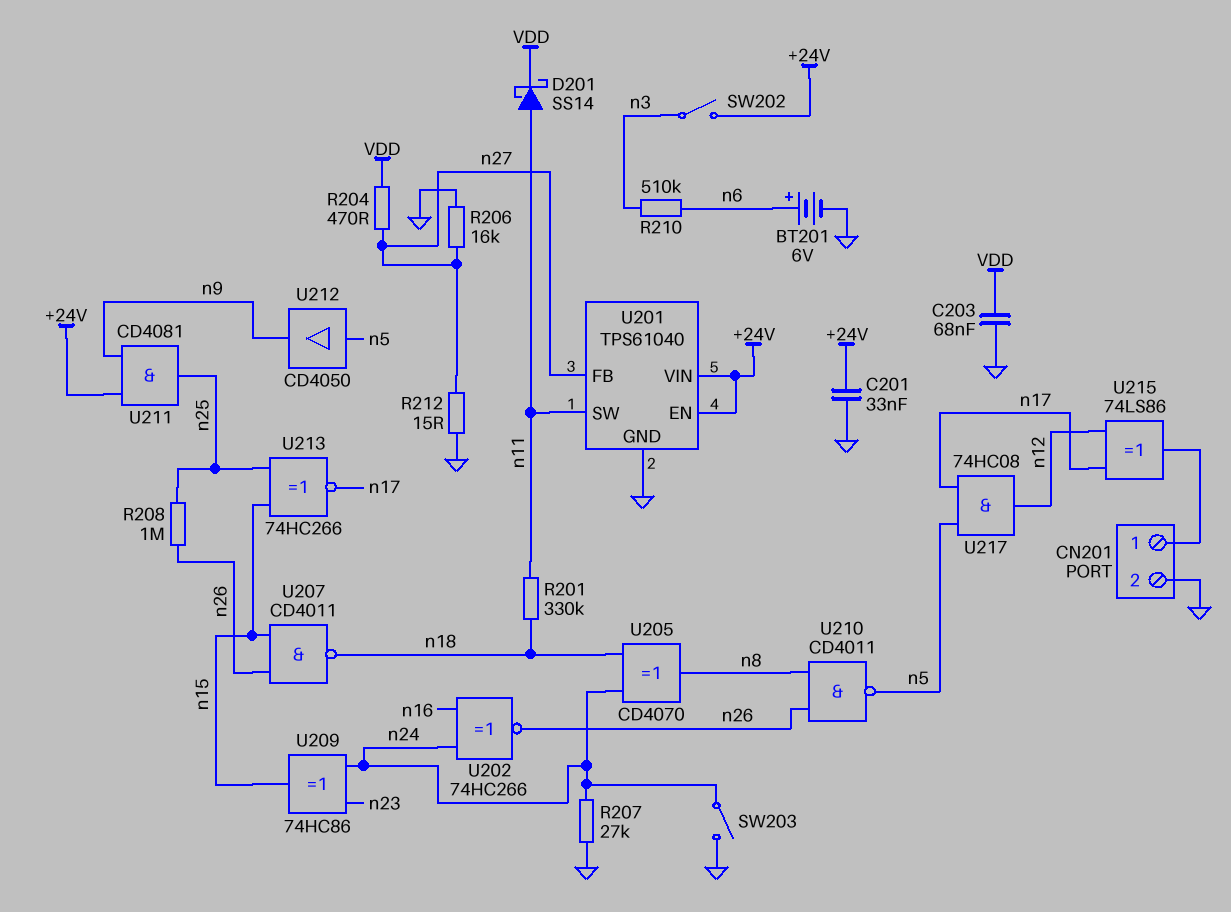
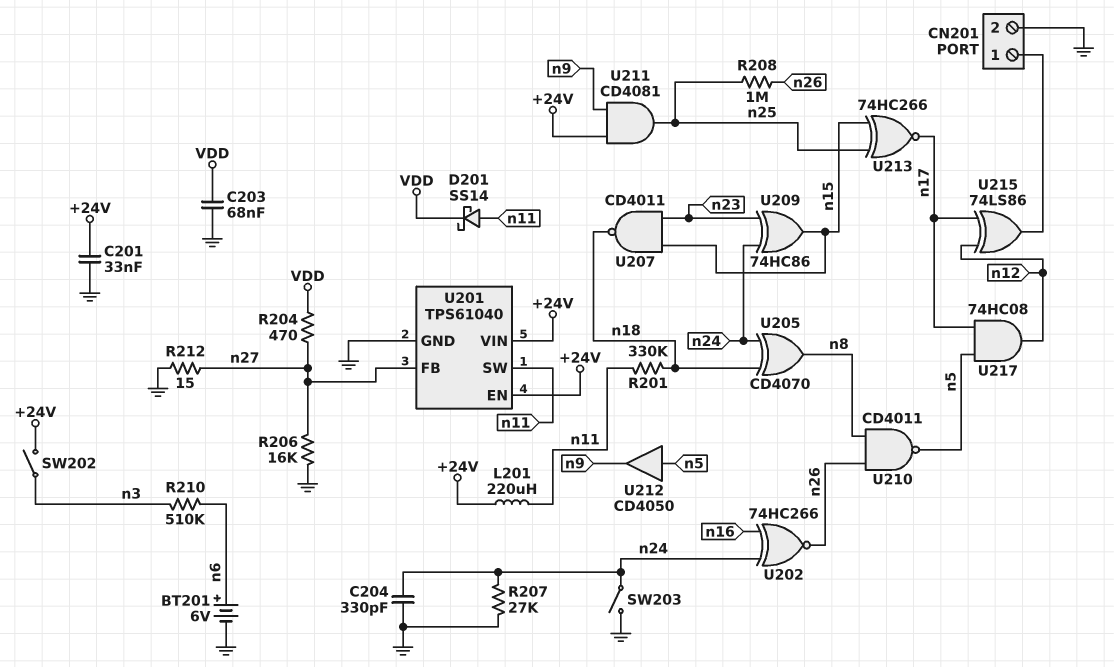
C204: none -> 330pF (GND, n24)
L201: none -> 220uH (+24V, n11)
U207: NAND CD4011 (in n15, in n26, out n18) -> NAND CD4011 (in n15, in n23, out n18)

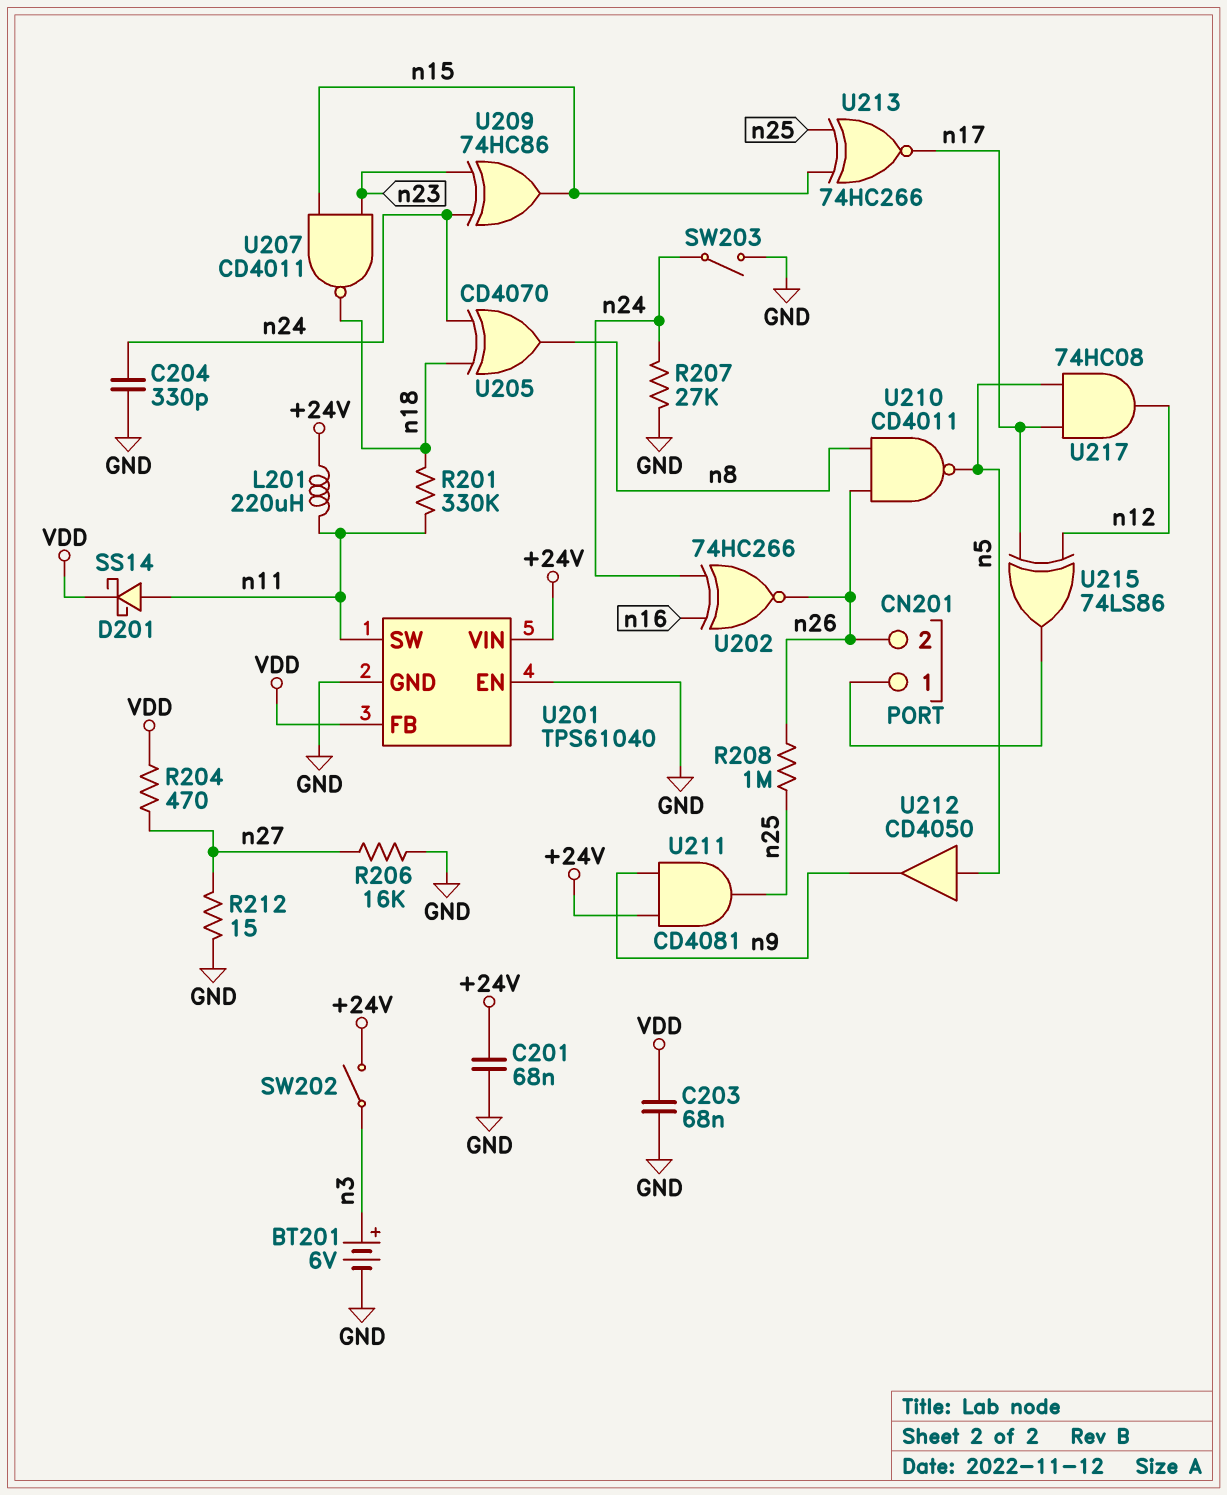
BT201: 6V (plus n6, minus GND) -> 6V (plus n3, minus GND)
C201: 33nF (+24V, GND) -> 68nF (+24V, GND)
CN201 pin 2: GND -> n26
R210: 510k (n3, n6) -> none
U201 pin EN: +24V -> GND
U201 pin FB: n27 -> VDD

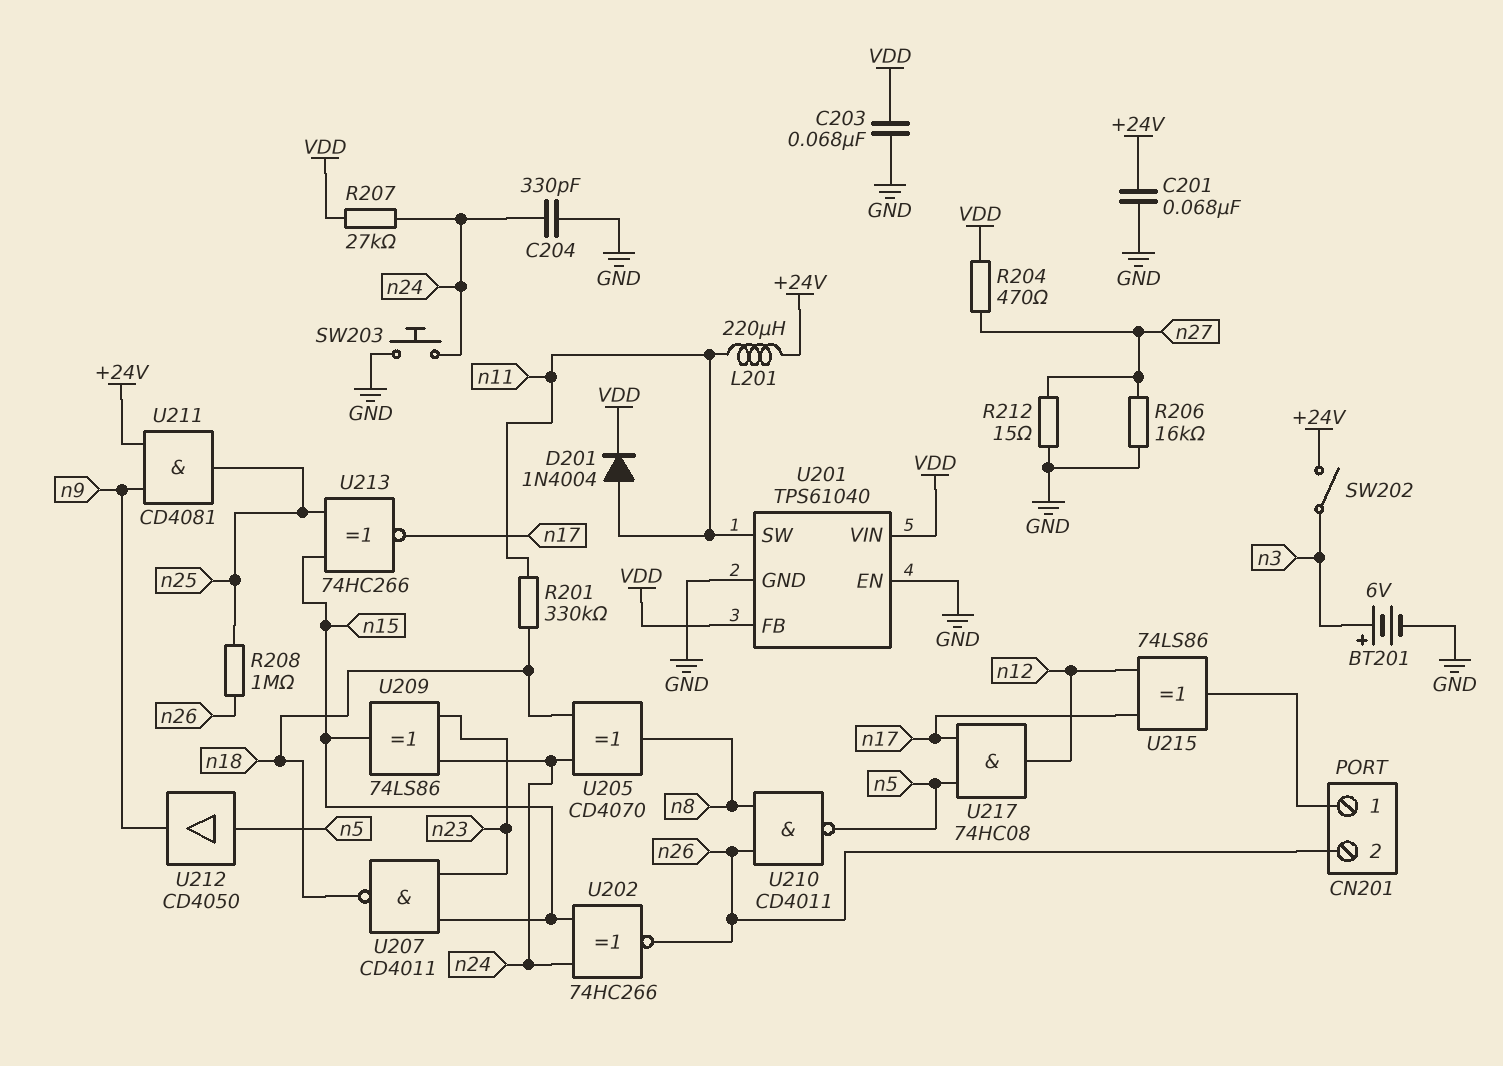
D201: schottky SS14 (A n11, K VDD) -> diode 1N4004 (A n11, K VDD)
R207: 27k (GND, n24) -> 27k (VDD, n24)
SW203: switch (GND, n24) -> button (GND, n24)
U201 pin VIN: +24V -> VDD
U202: XNOR 74HC266 (in n16, in n24, out n26) -> XNOR 74HC266 (in n15, in n24, out n26)
U209: XOR 74HC86 (in n23, in n24, out n15) -> XOR 74LS86 (in n23, in n24, out n15)

